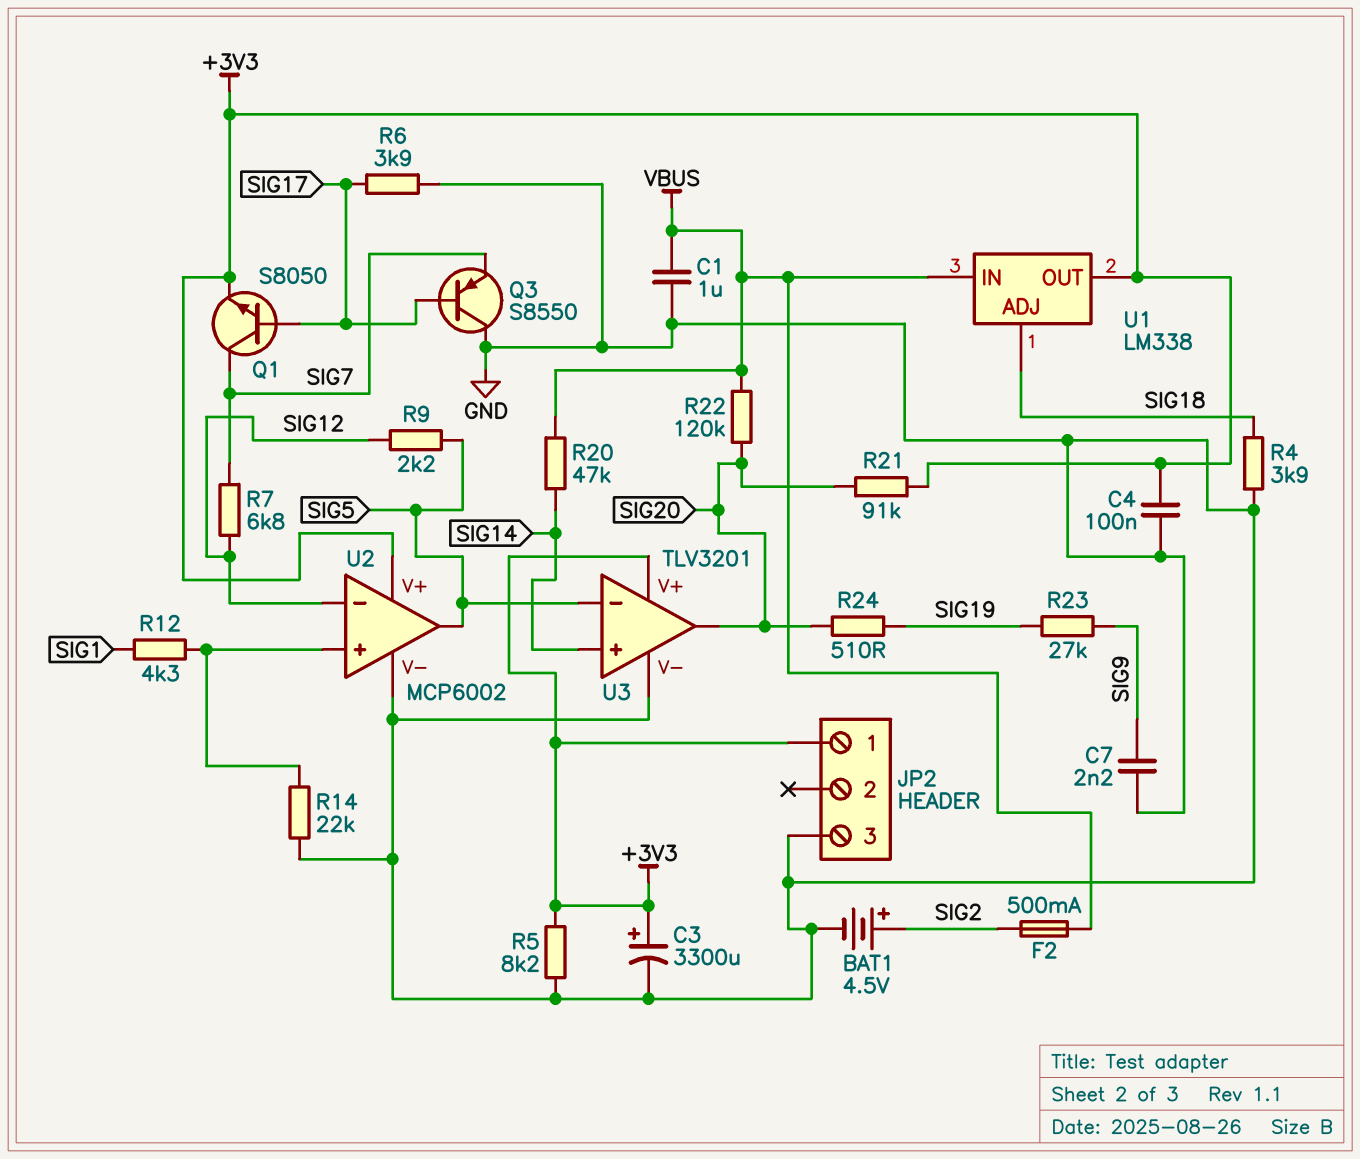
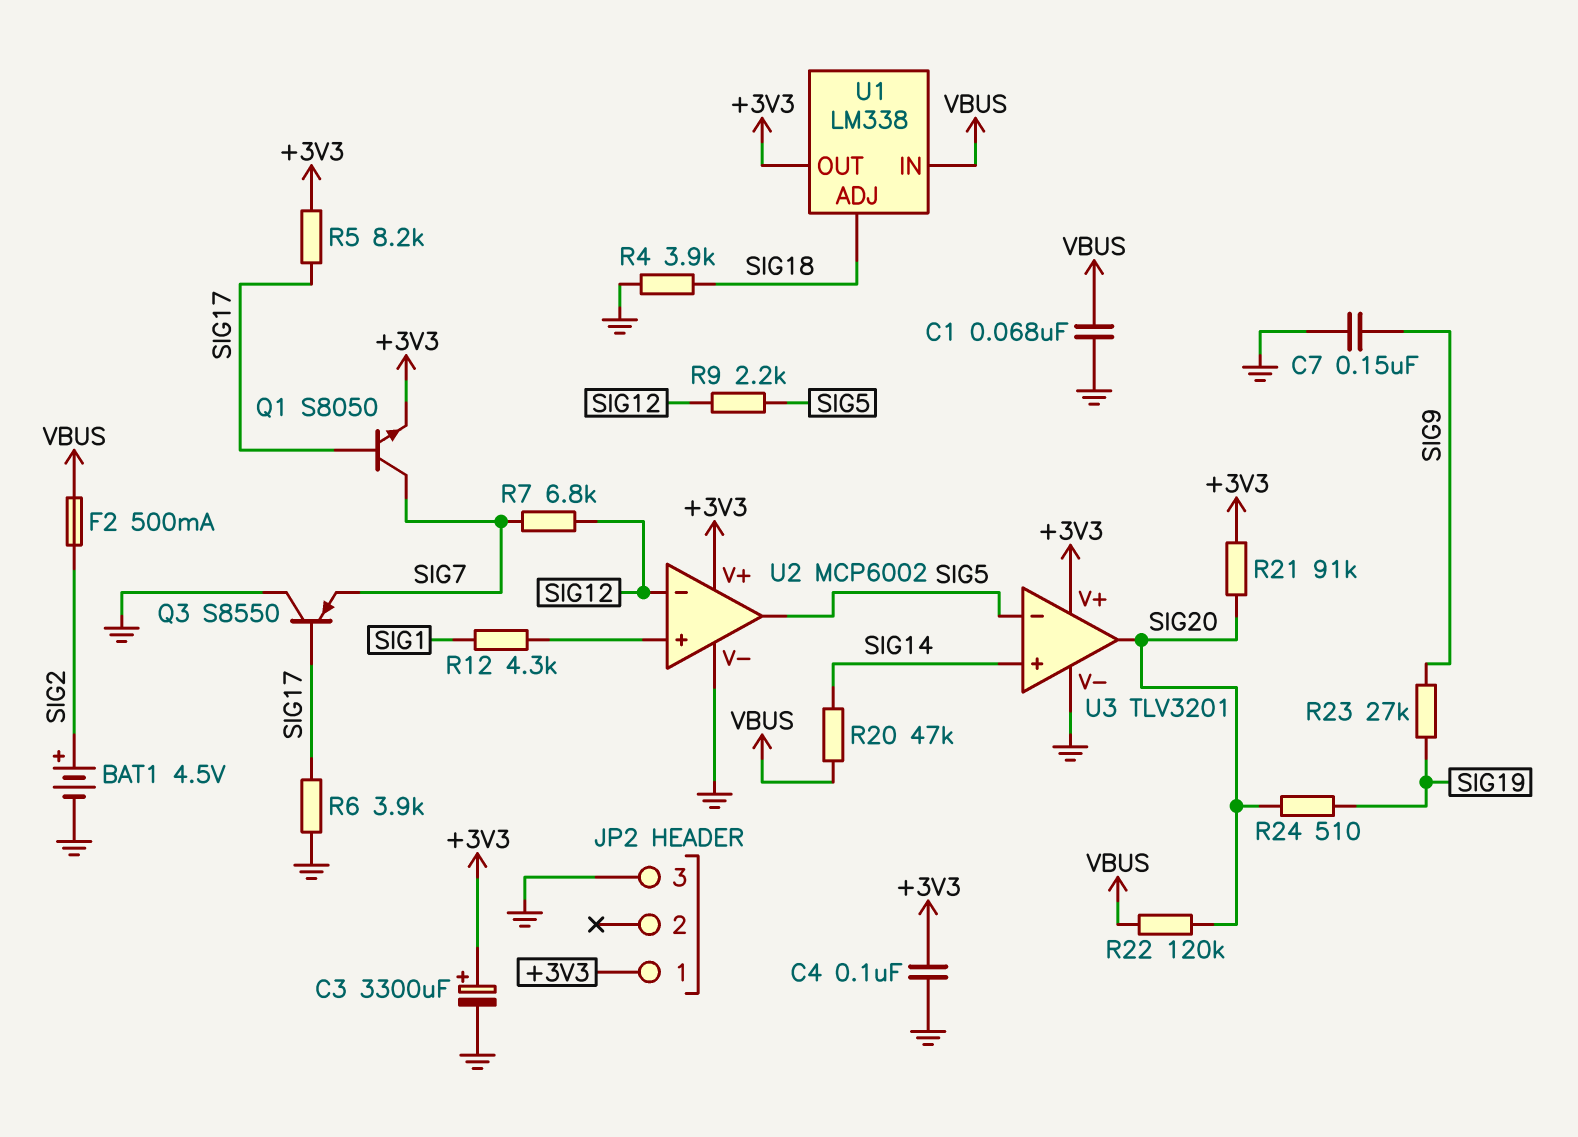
C1: 1uF (GND, VBUS) -> 68nF (GND, VBUS)
C7: 2.2nF (GND, SIG9) -> 150nF (GND, SIG9)
R5: 8.2k (+3V3, GND) -> 8.2k (+3V3, SIG17)
R14: 22k (GND, U2/in+) -> none

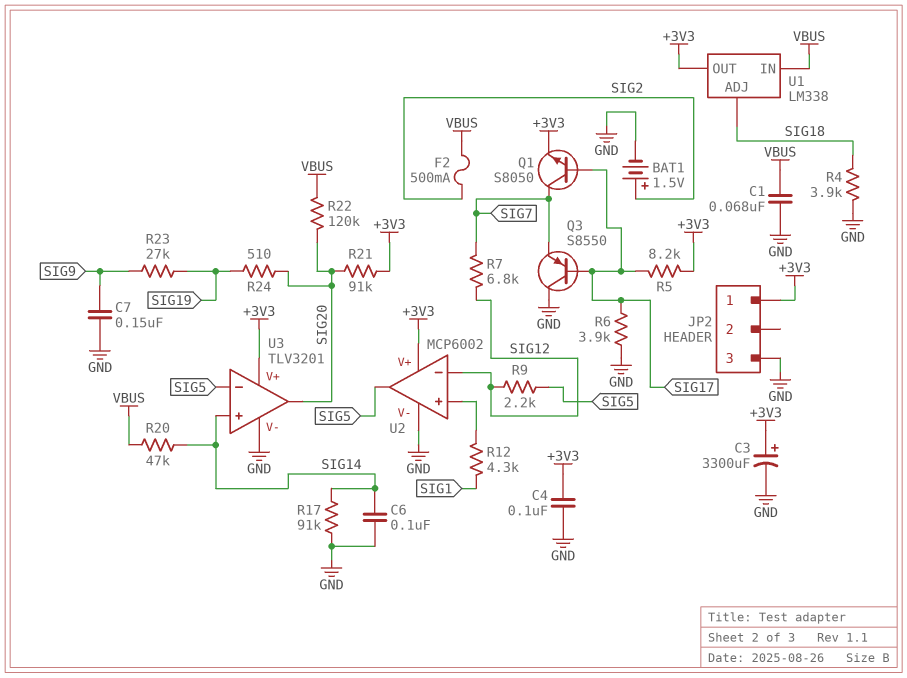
BAT1: 4.5V (plus SIG2, minus GND) -> 1.5V (plus SIG2, minus GND)
C6: none -> 100nF (GND, SIG14)
R17: none -> 91k (GND, SIG14)

